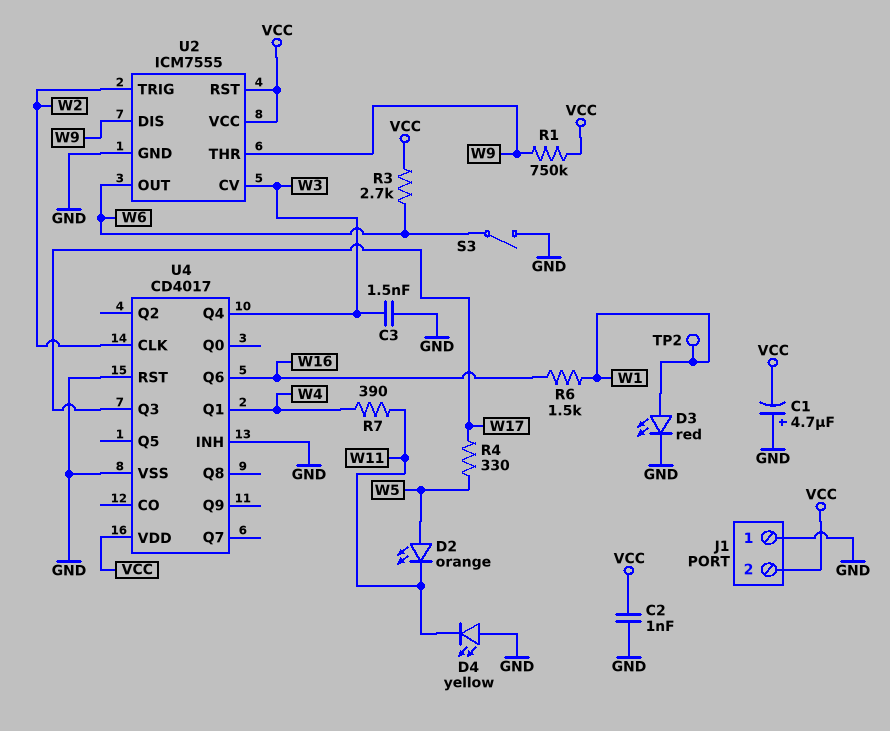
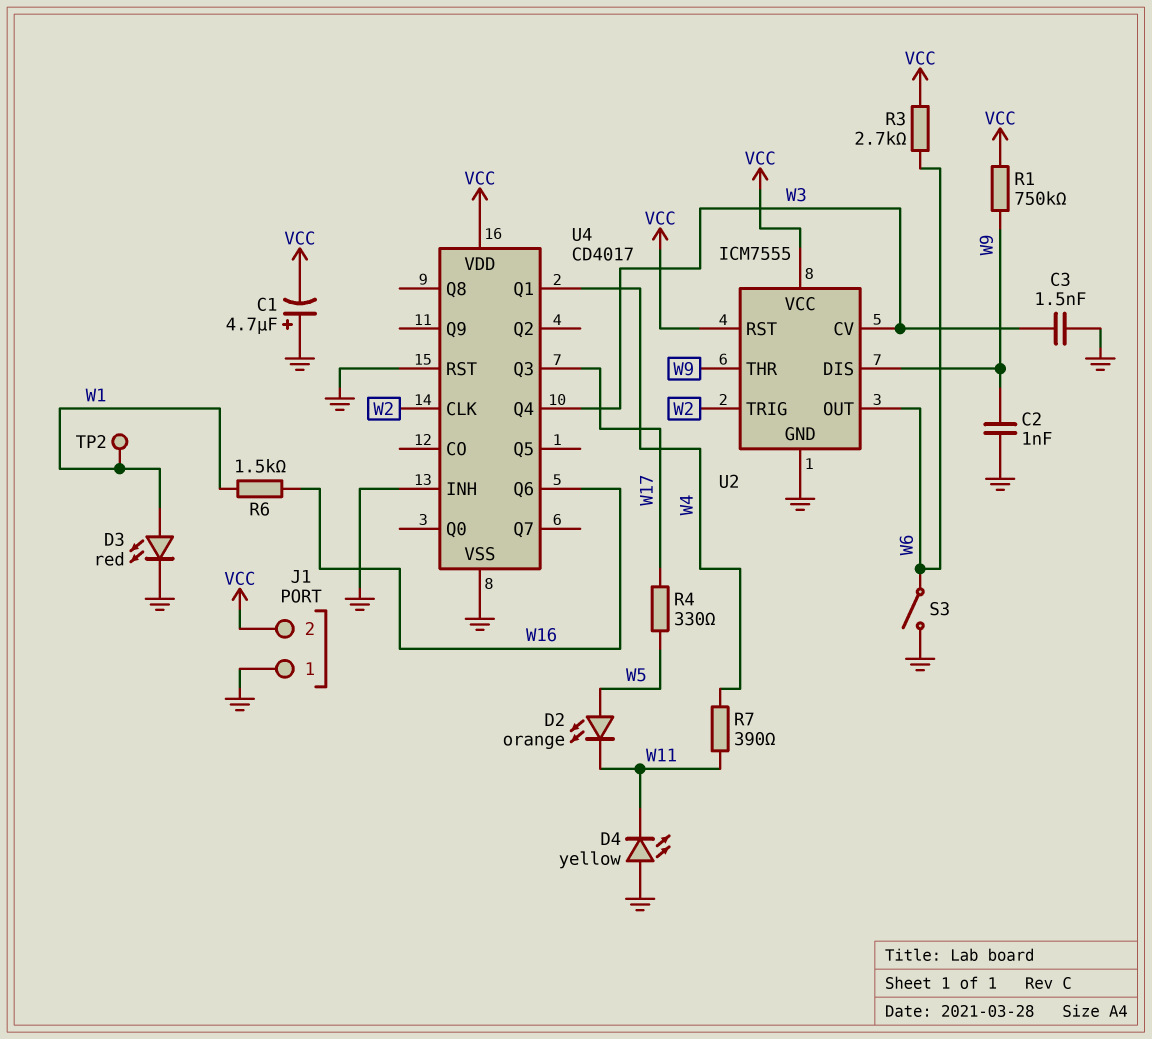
C2: 1nF (GND, VCC) -> 1nF (GND, W9)

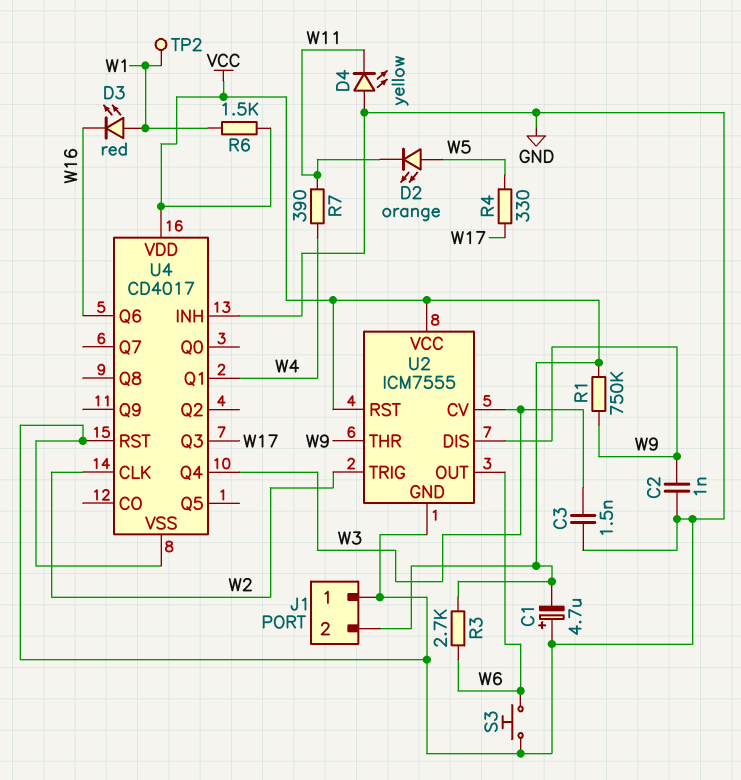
D3: LED red (A W1, K GND) -> LED red (A W1, K W16)
R6: 1.5k (W1, W16) -> 1.5k (VCC, W1)
S3: switch (GND, W6) -> button (GND, W6)

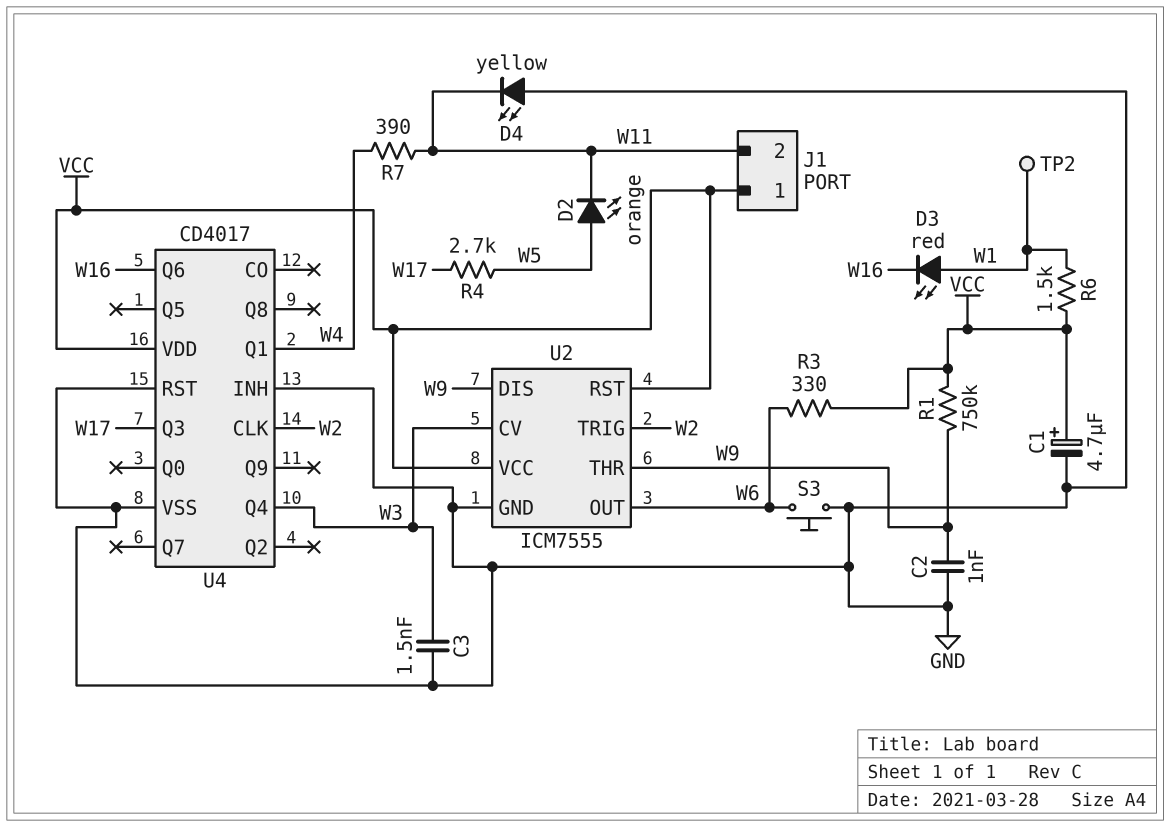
C1: 4.7uF (plus GND, minus VCC) -> 4.7uF (plus VCC, minus GND)
J1 pin 1: GND -> VCC
J1 pin 2: VCC -> W11
R3: 2.7k (VCC, W6) -> 330 (VCC, W6)
R4: 330 (W5, W17) -> 2.7k (W5, W17)

